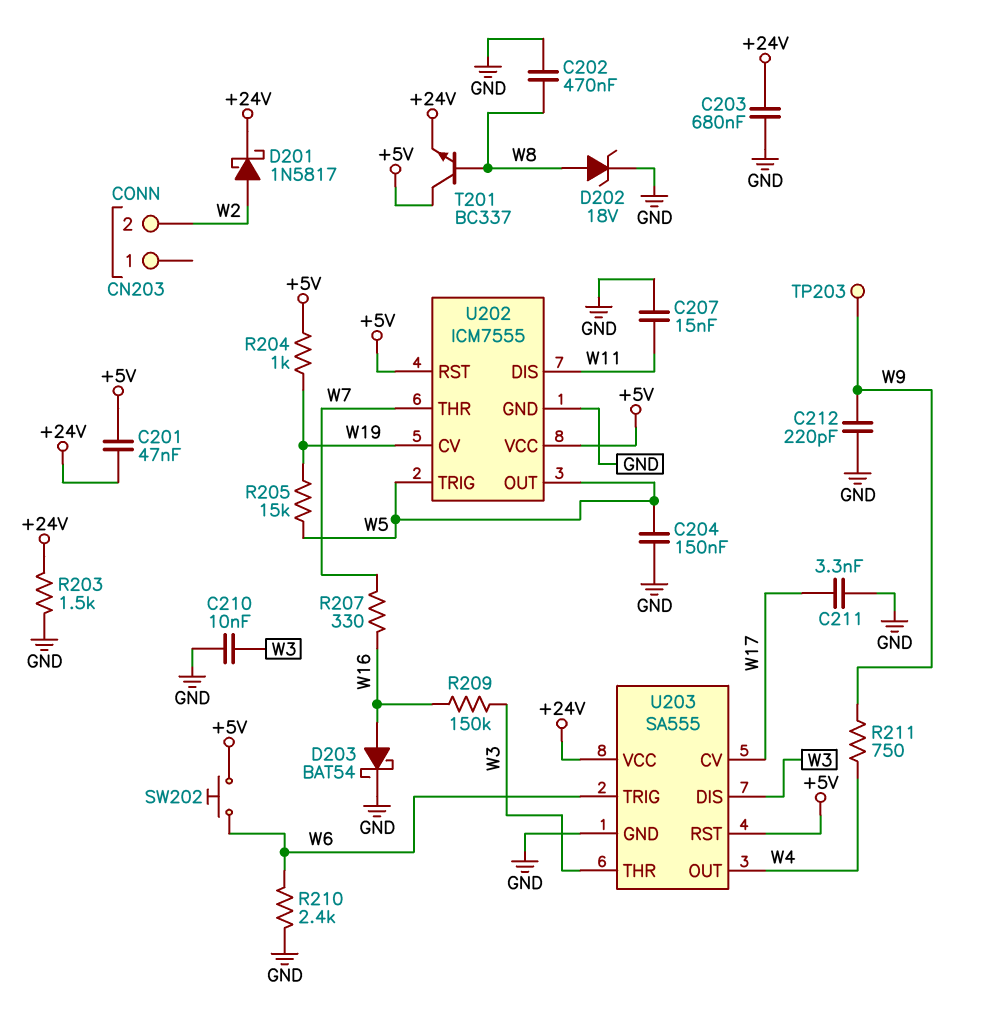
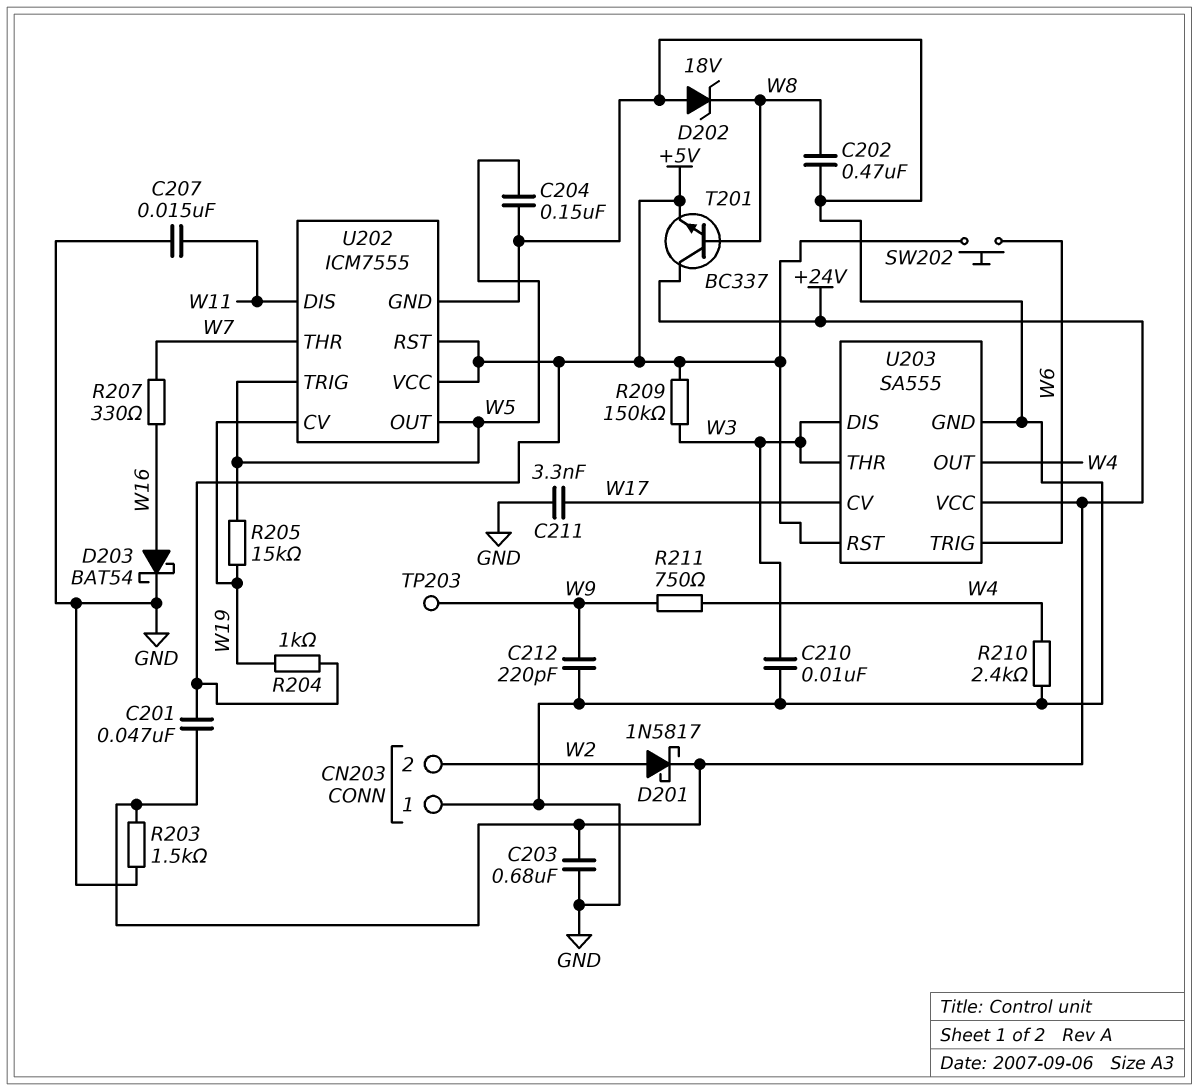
CN203 pin 1: none -> GND
D202: zener 18V (A W8, K GND) -> zener 18V (A GND, K W8)
R209: 150k (W3, W16) -> 150k (+5V, W3)
R210: 2.4k (GND, W6) -> 2.4k (GND, W4)
T201: NPN BC337 (B W8, C +5V, E +24V) -> NPN BC337 (B W8, C +24V, E +5V)

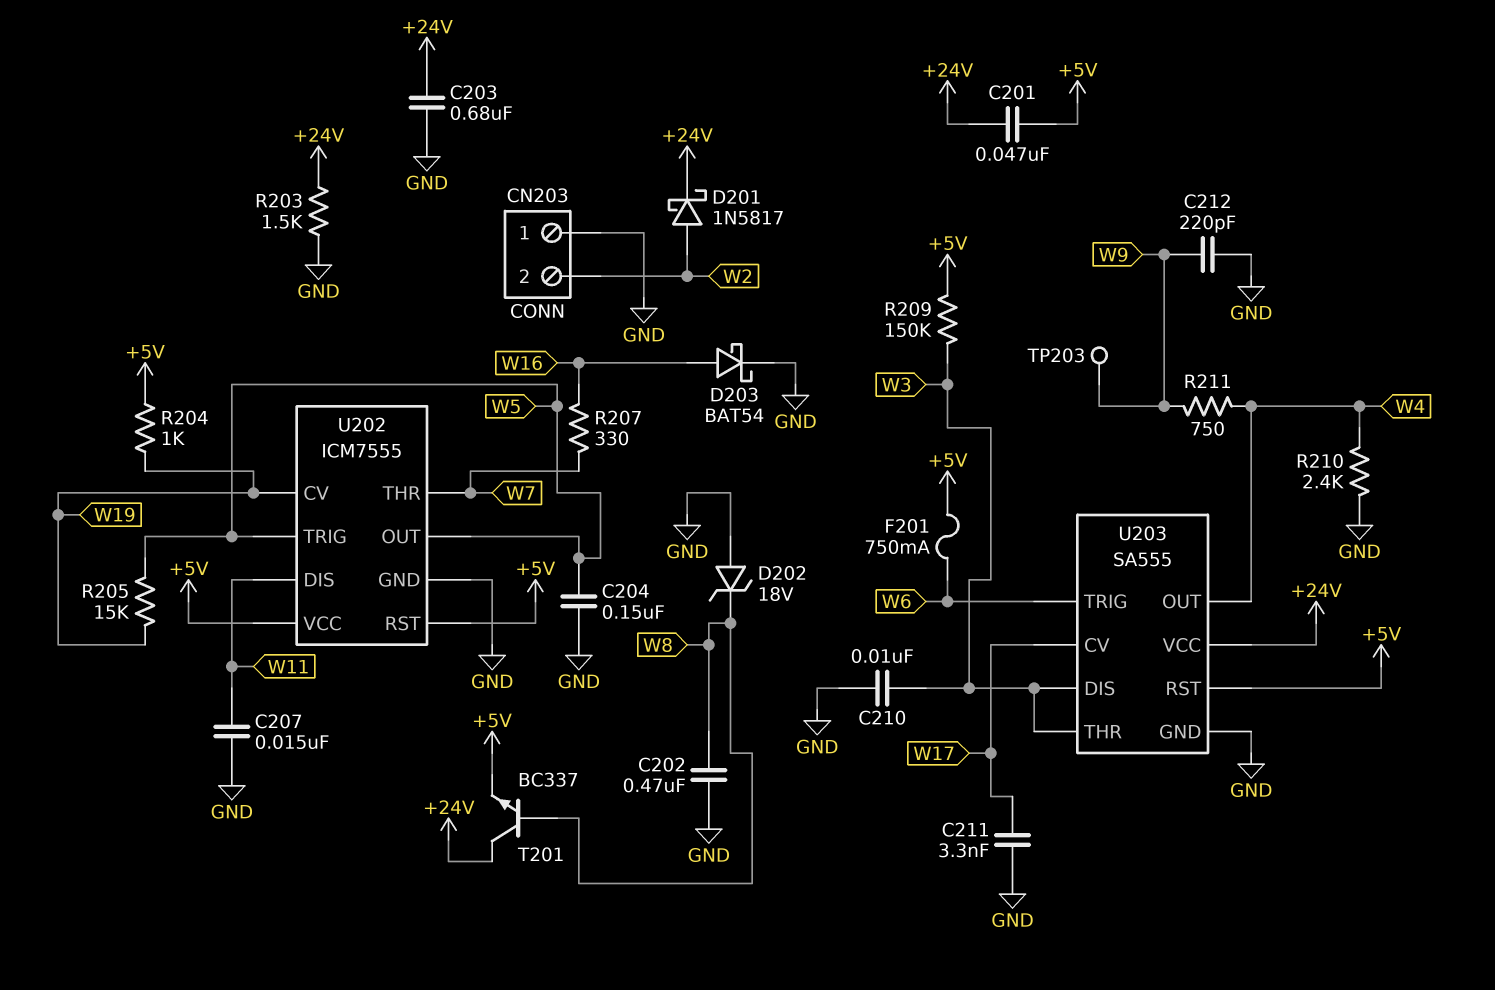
F201: none -> 750mA (+5V, W6)
SW202: button (+5V, W6) -> none

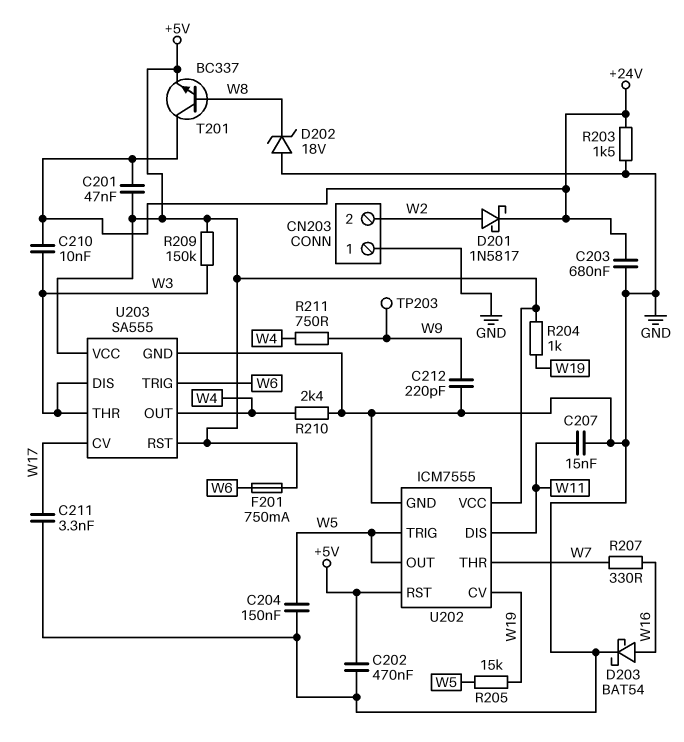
C202: 470nF (GND, W8) -> 470nF (+5V, GND)
C210: 10nF (GND, W3) -> 10nF (+24V, W3)
U203 pin VCC: +24V -> +5V

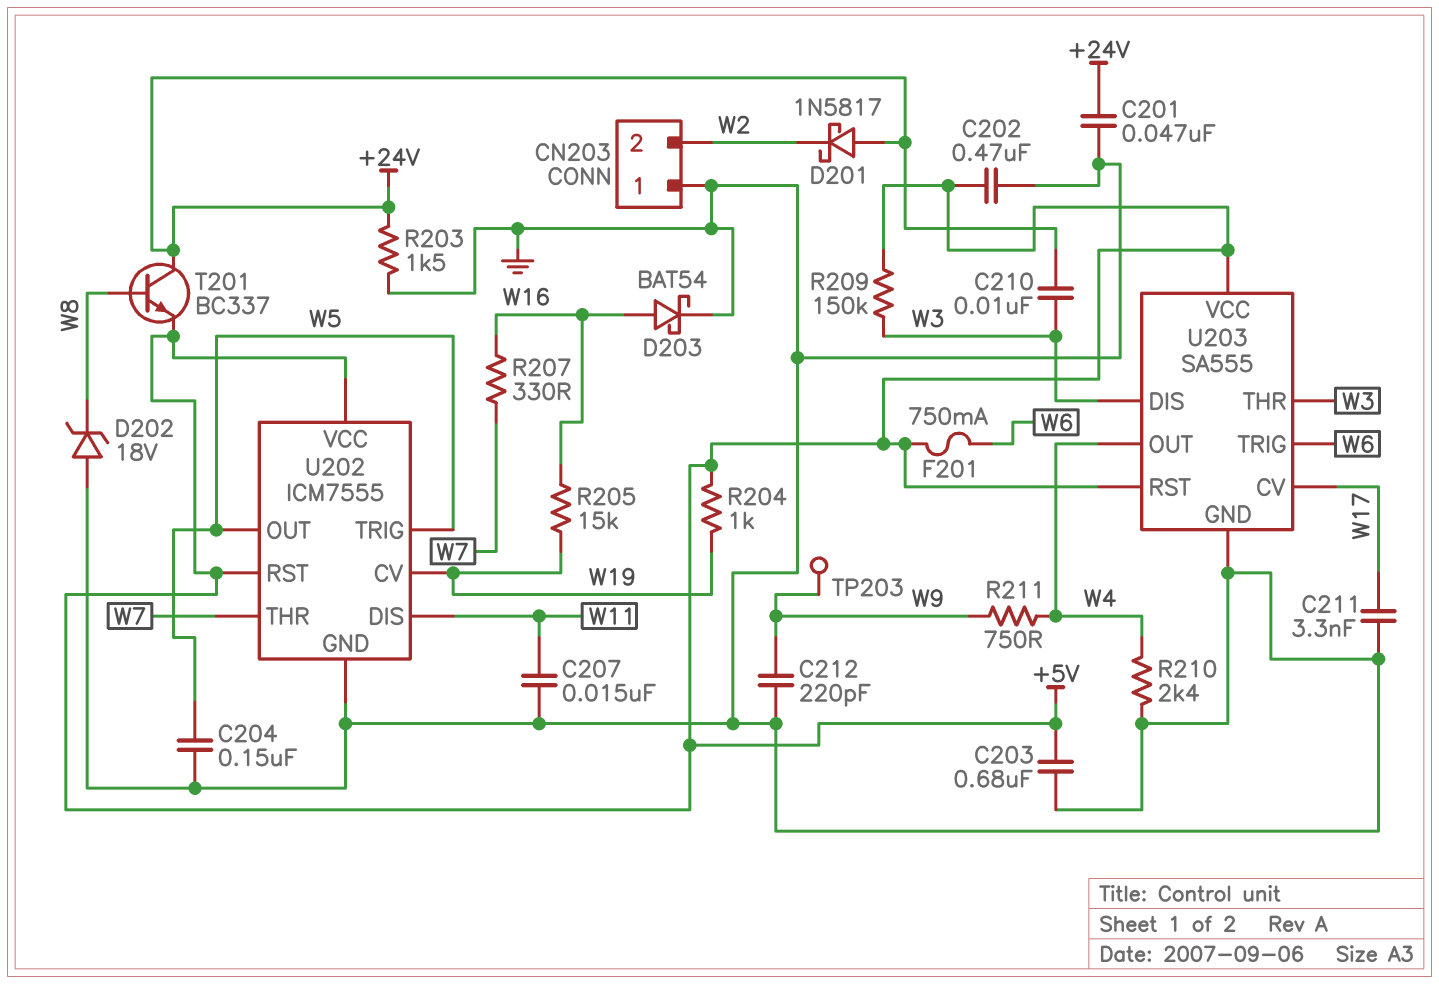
C201: 47nF (+5V, +24V) -> 47nF (+24V, GND)
C203: 680nF (+24V, GND) -> 680nF (+5V, GND)
D201: schottky 1N5817 (A W2, K +24V) -> schottky 1N5817 (A +24V, K W2)
R205: 15k (W5, W19) -> 15k (W16, W19)

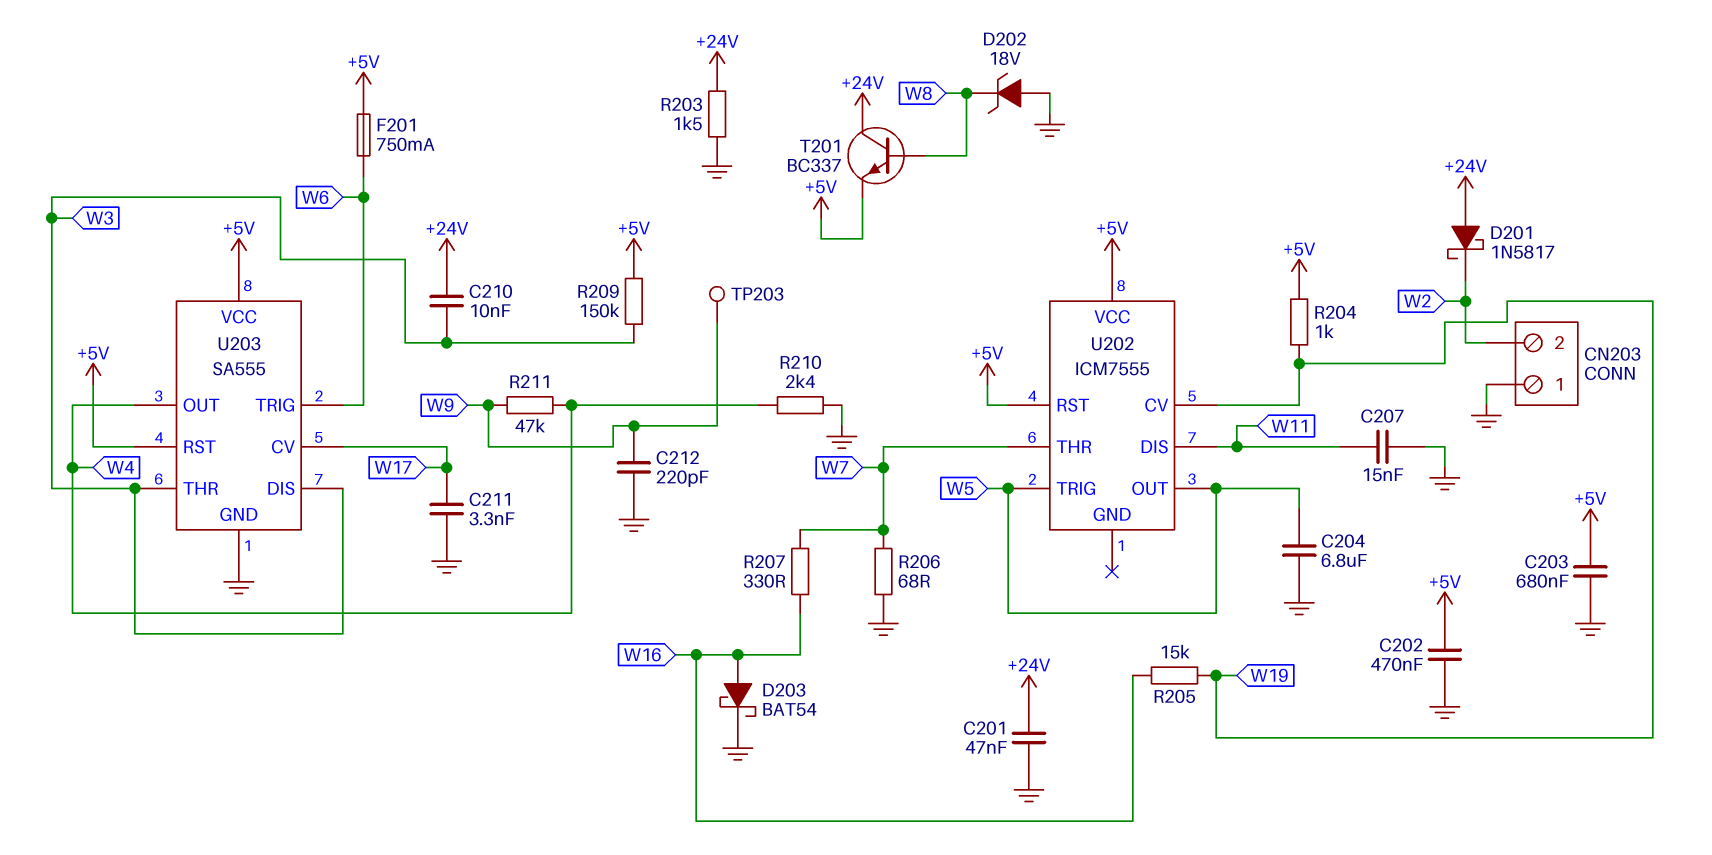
C204: 150nF (GND, W5) -> 6.8uF (GND, W5)
R206: none -> 68 (GND, W7)
R211: 750 (W4, W9) -> 47k (W4, W9)
U202 pin GND: GND -> none

